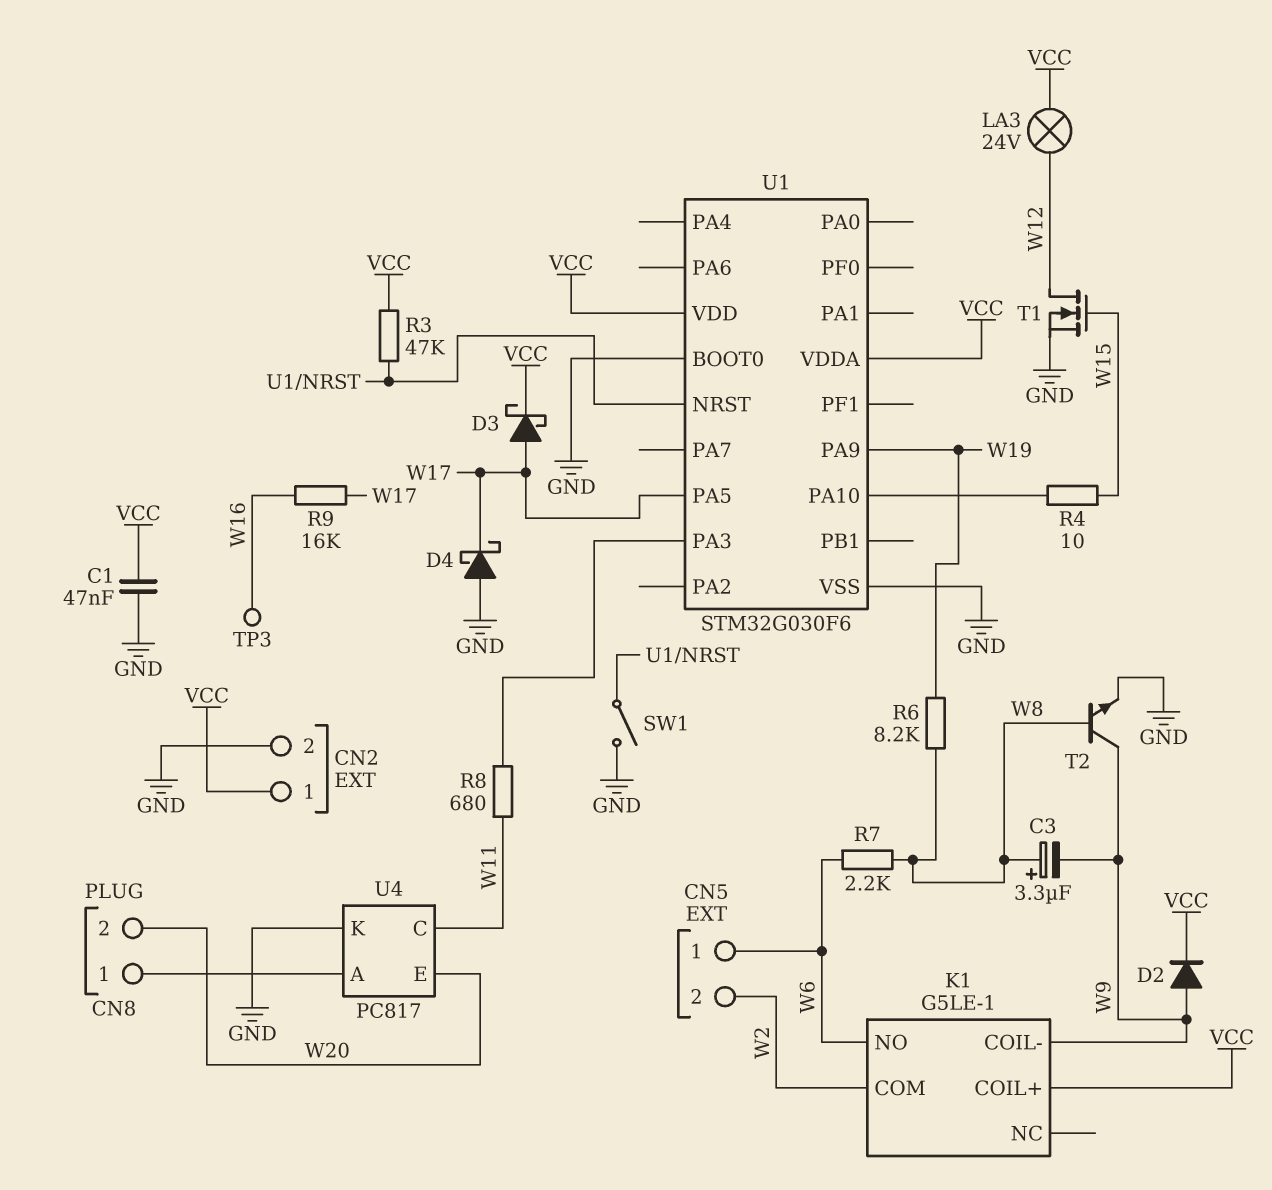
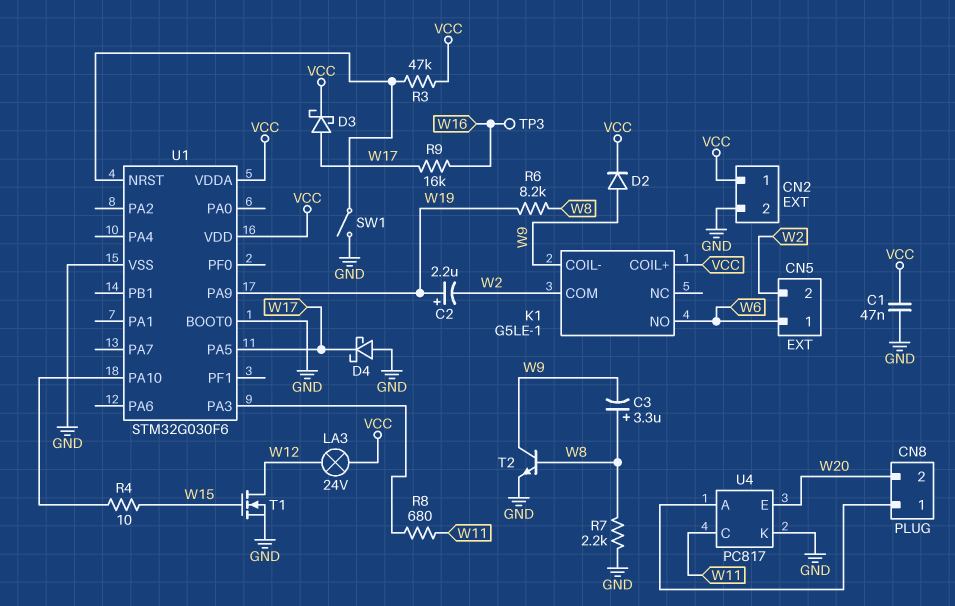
C2: none -> 2.2uF (plus W19, minus W2)
R7: 2.2k (W6, W8) -> 2.2k (GND, W8)

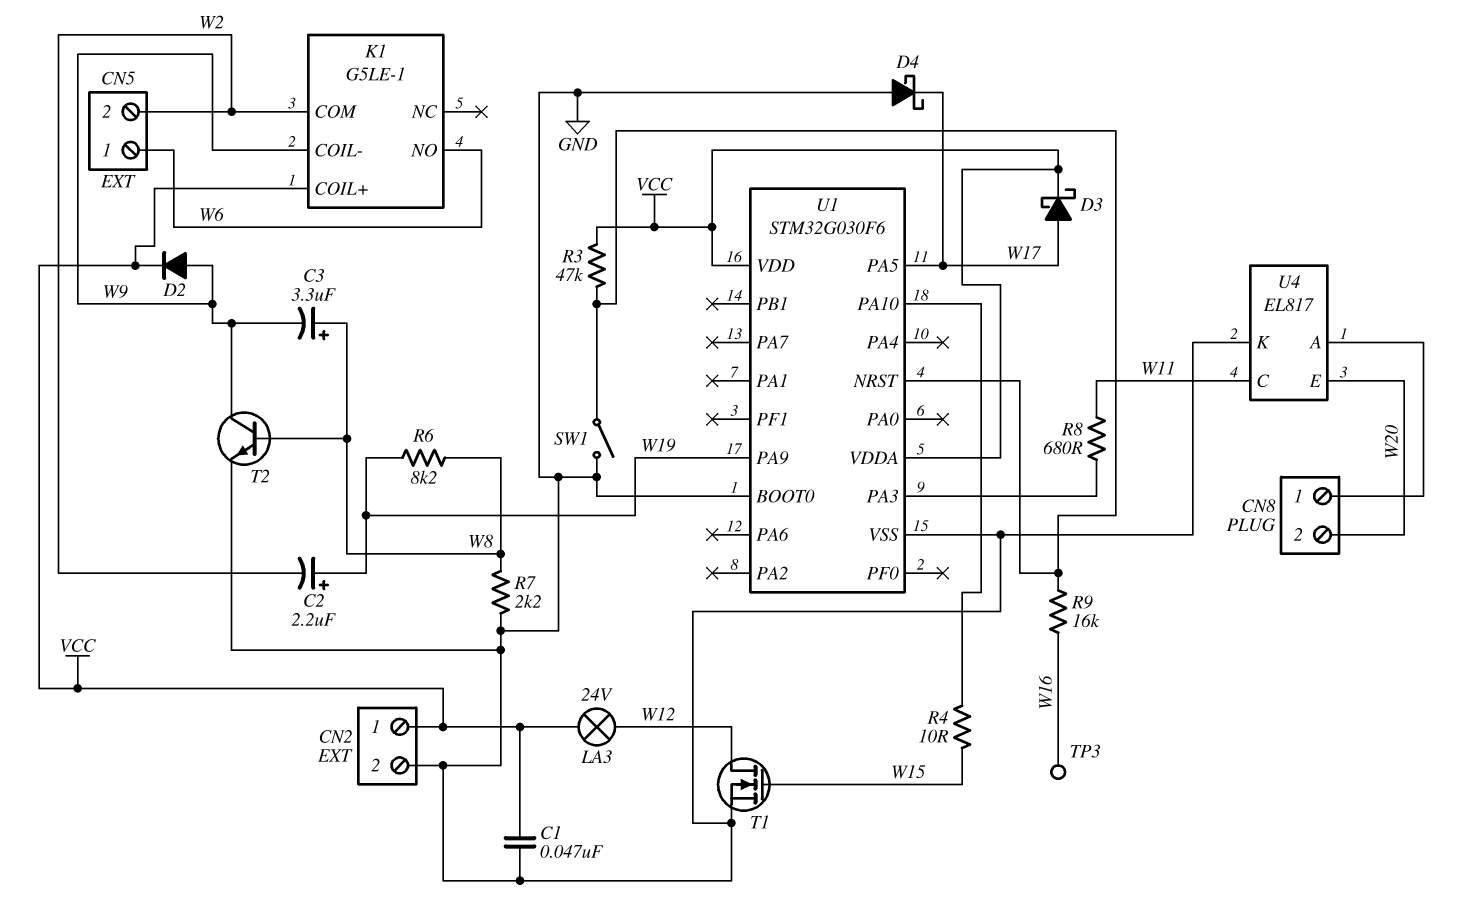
R9: 16k (W16, W17) -> 16k (U1/NRST, W16)
U4: PC817 -> EL817

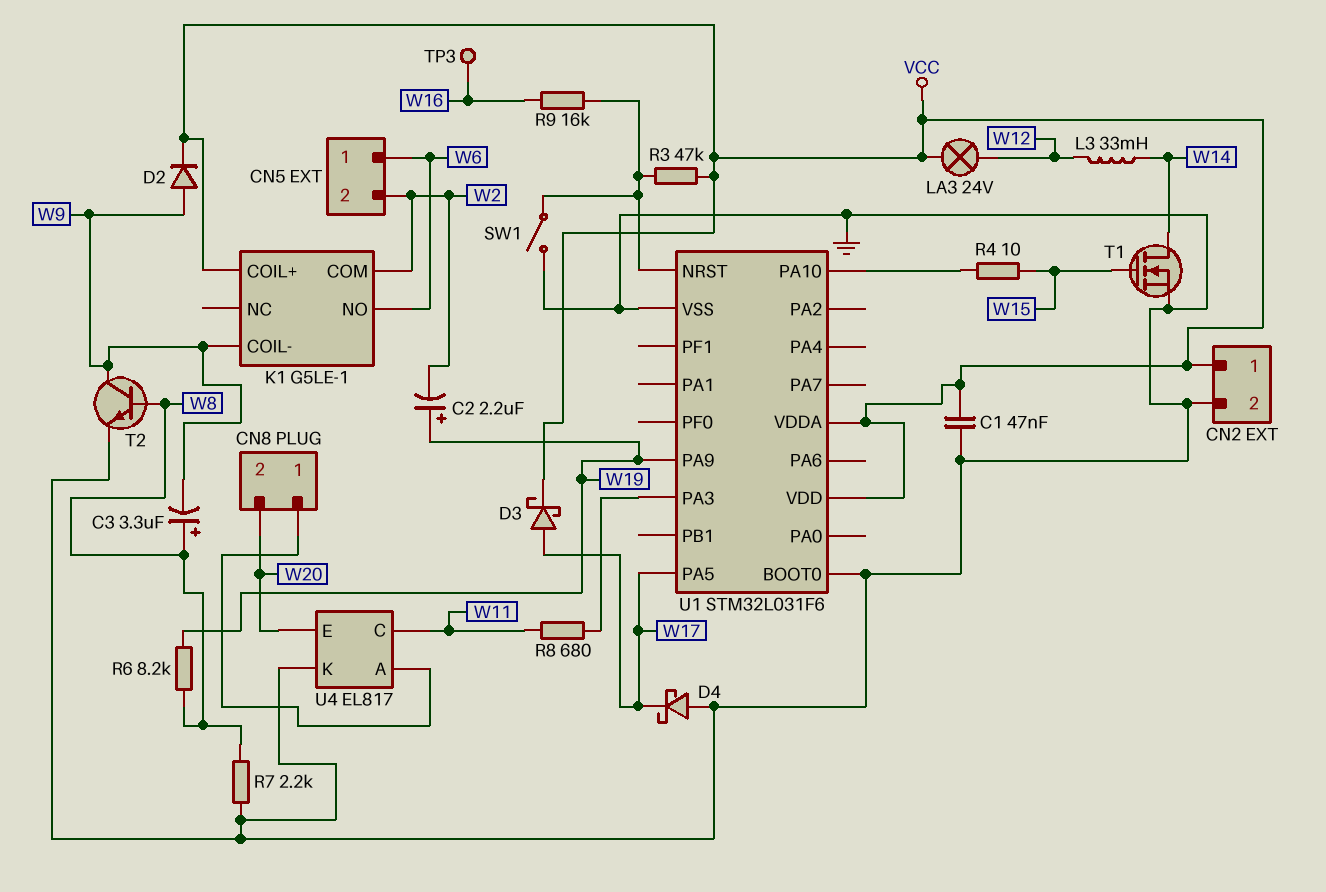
L3: none -> 33mH (W12, W14)
T1: NMOS (G W15, D W12, S GND) -> NMOS (G W15, D W14, S GND)
U1: STM32G030F6 -> STM32L031F6

